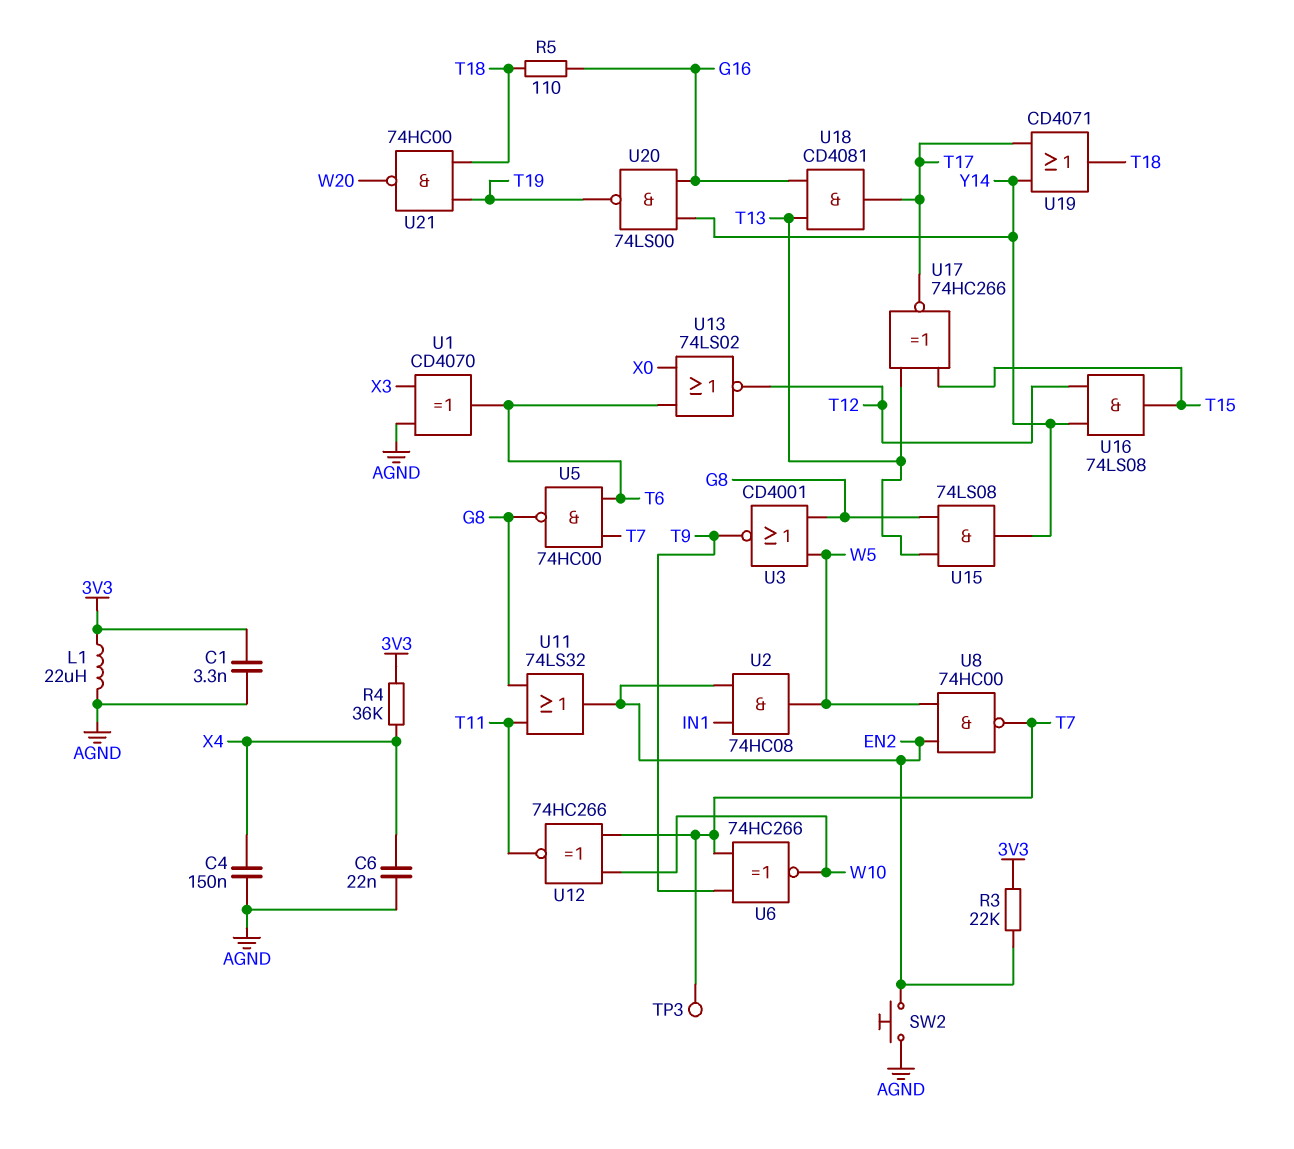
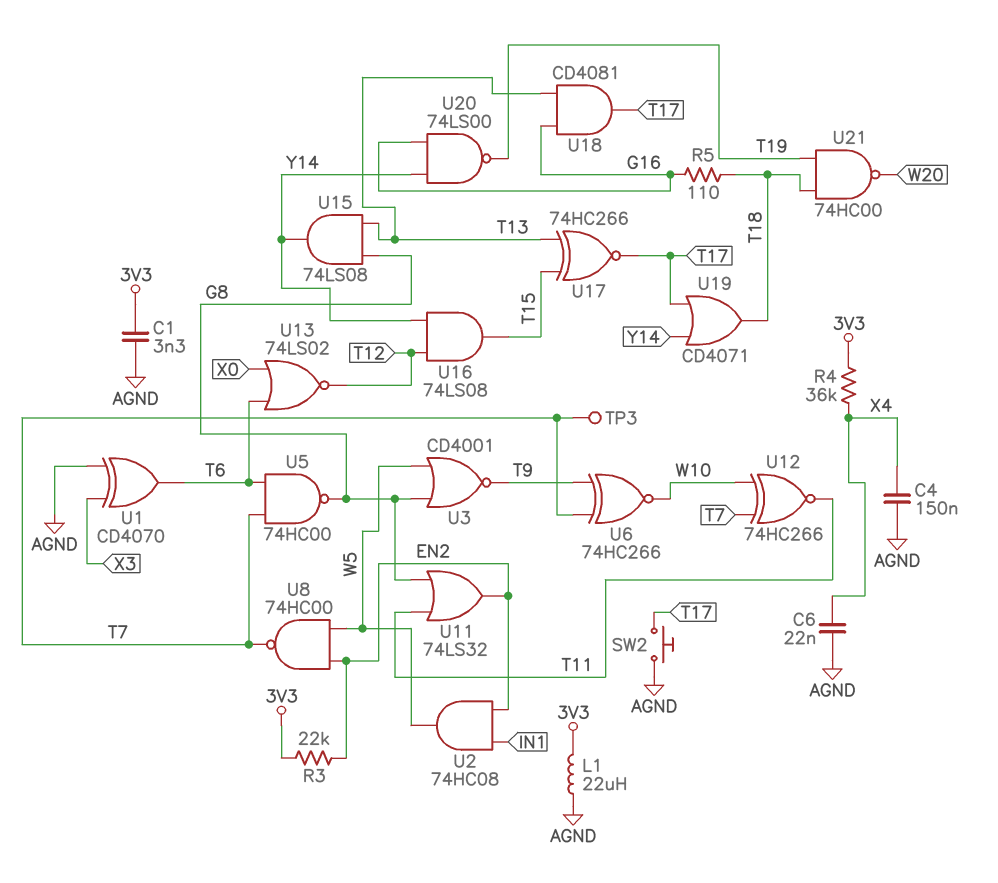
SW2: button (AGND, EN2) -> button (AGND, T17)

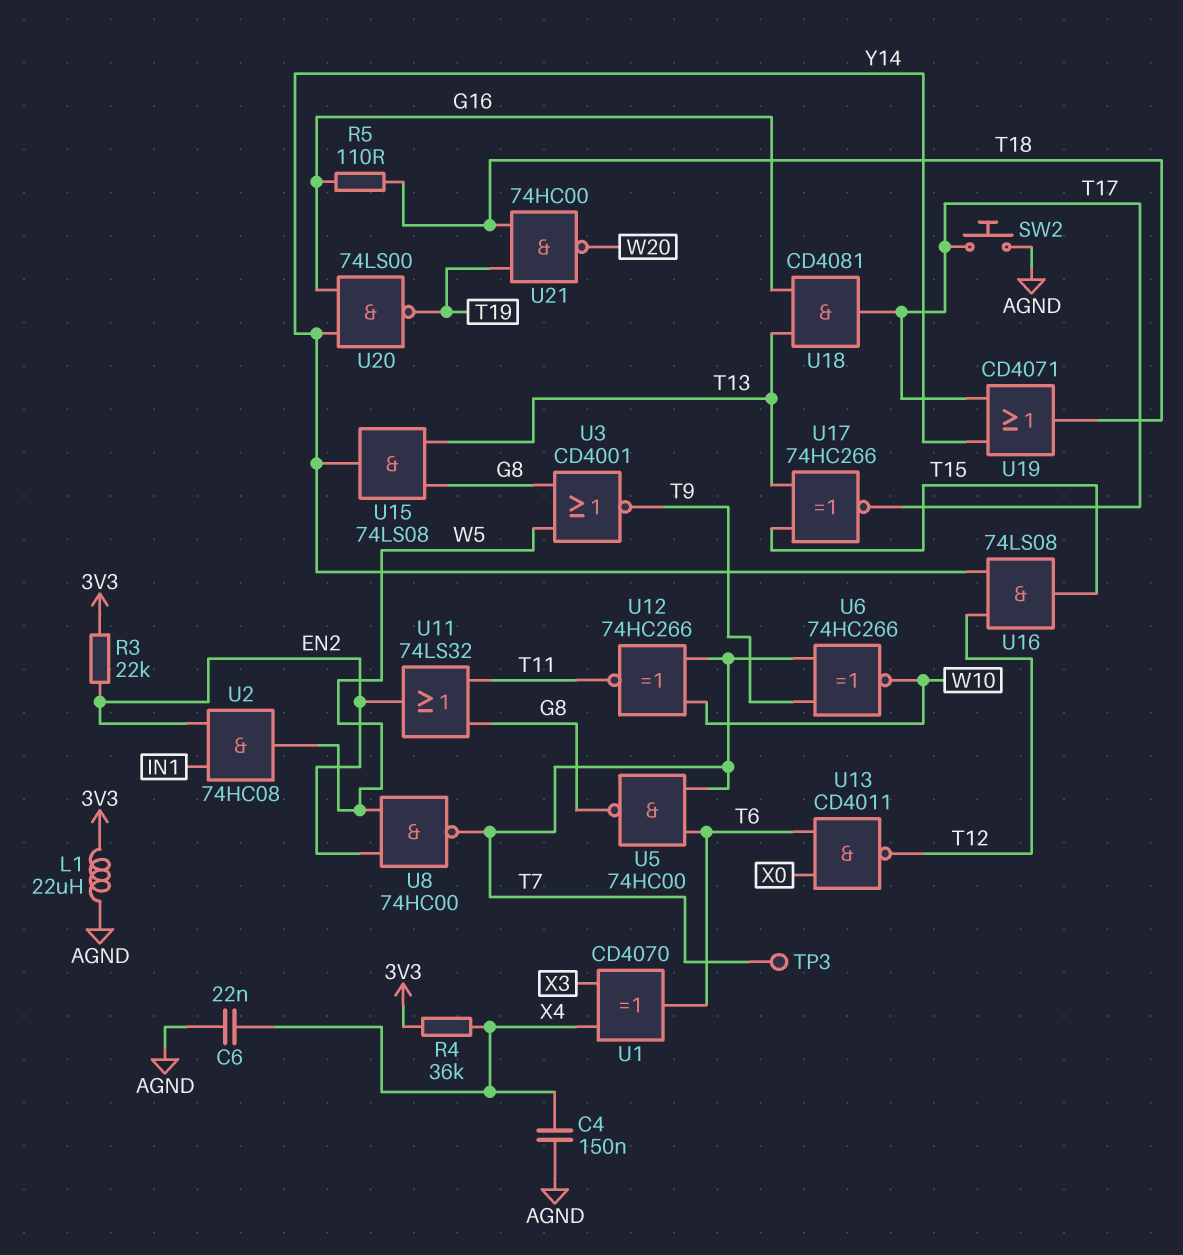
C1: 3.3nF (3V3, AGND) -> none
U1: XOR CD4070 (in AGND, in X3, out T6) -> XOR CD4070 (in X3, in X4, out T6)
U13: NOR 74LS02 (in T6, in X0, out T12) -> NAND CD4011 (in T6, in X0, out T12)

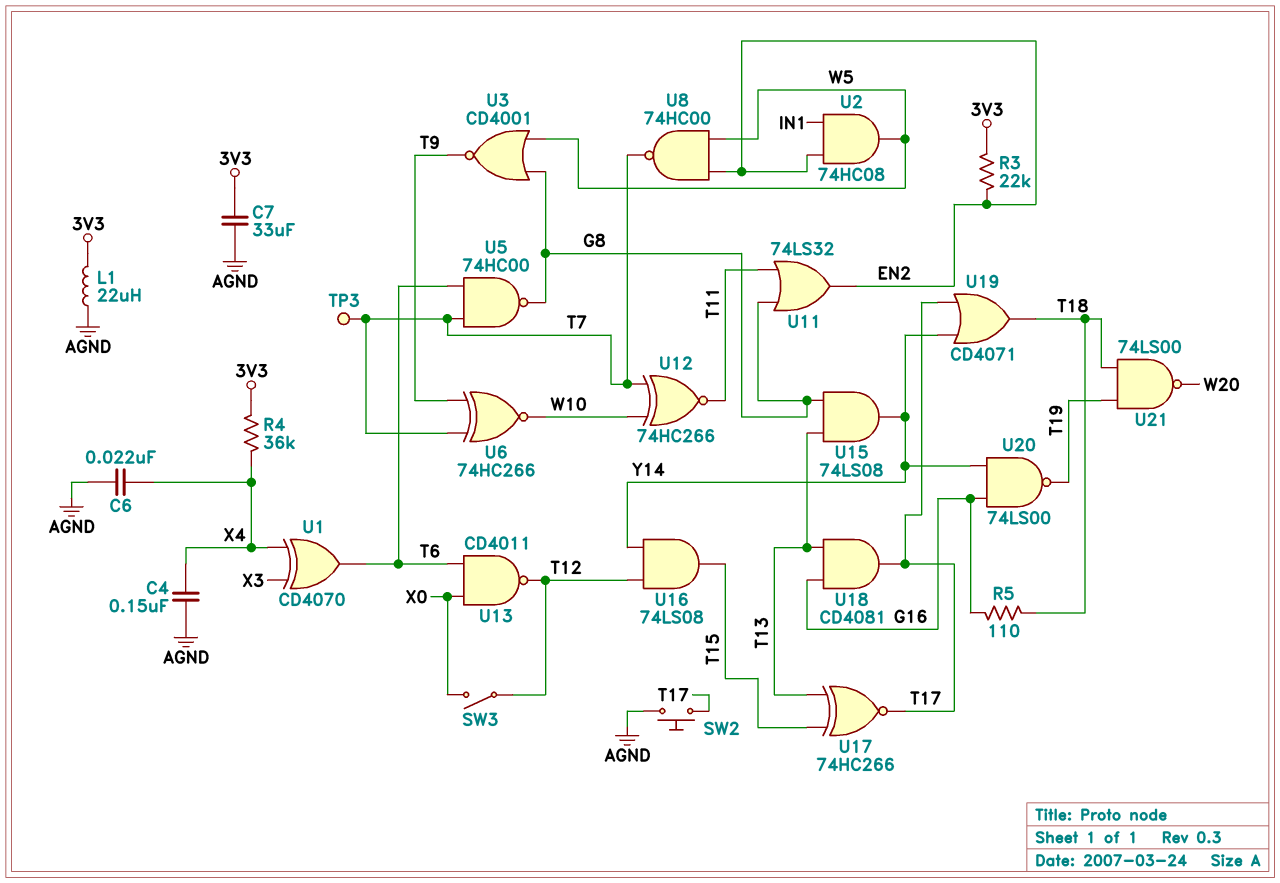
C7: none -> 33uF (3V3, AGND)
SW3: none -> switch (T12, X0)
U21: NAND 74HC00 (in T18, in T19, out W20) -> NAND 74LS00 (in T18, in T19, out W20)

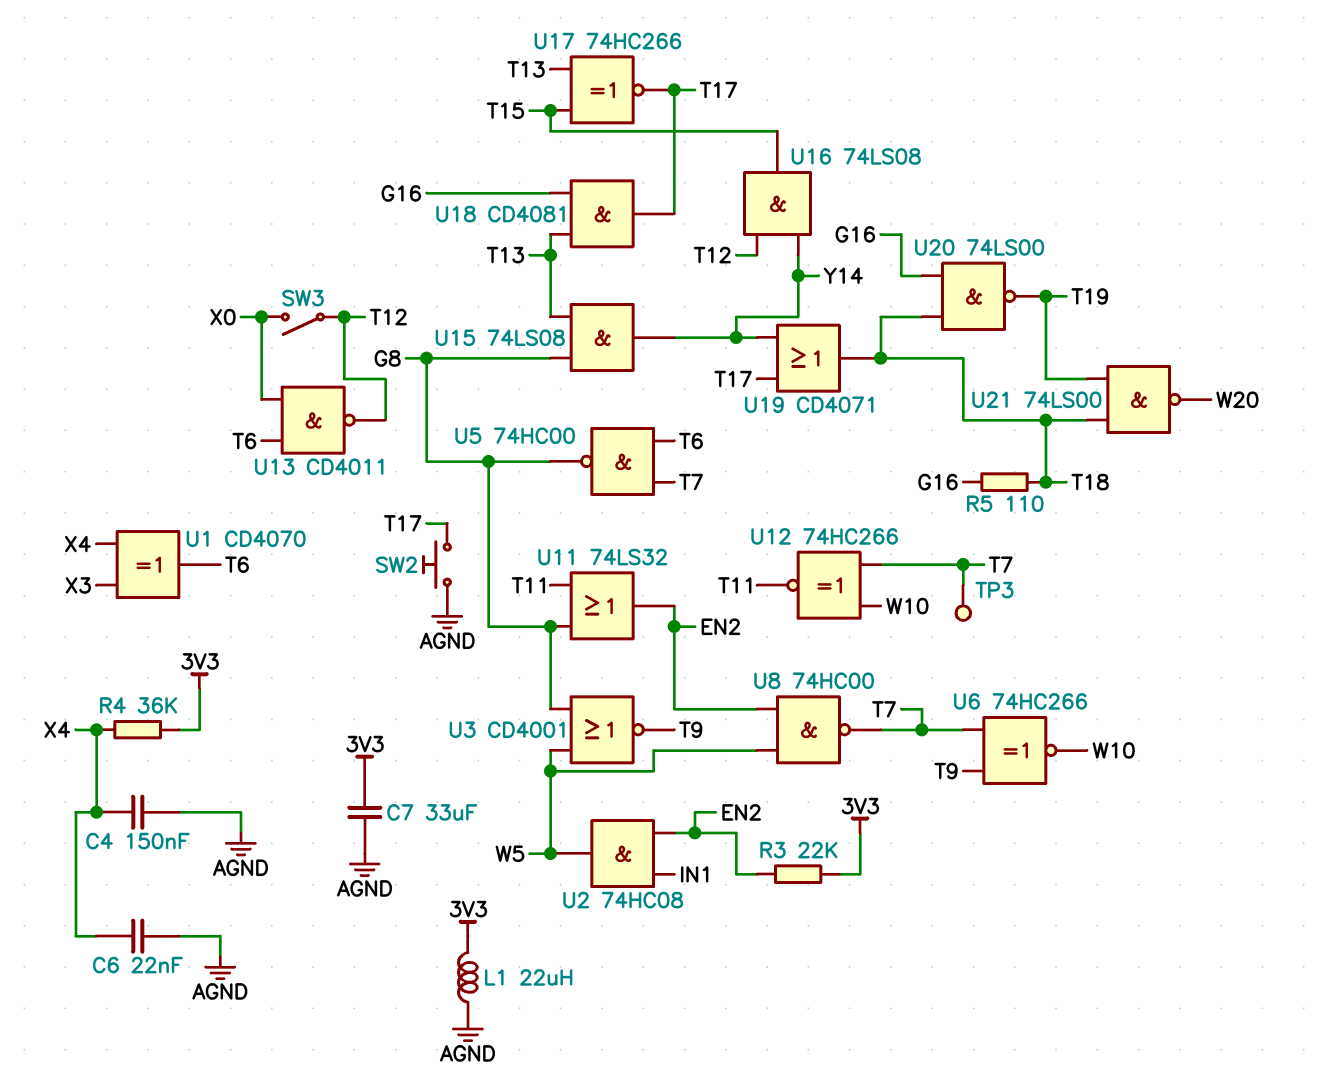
U20: NAND 74LS00 (in G16, in Y14, out T19) -> NAND 74LS00 (in G16, in T18, out T19)

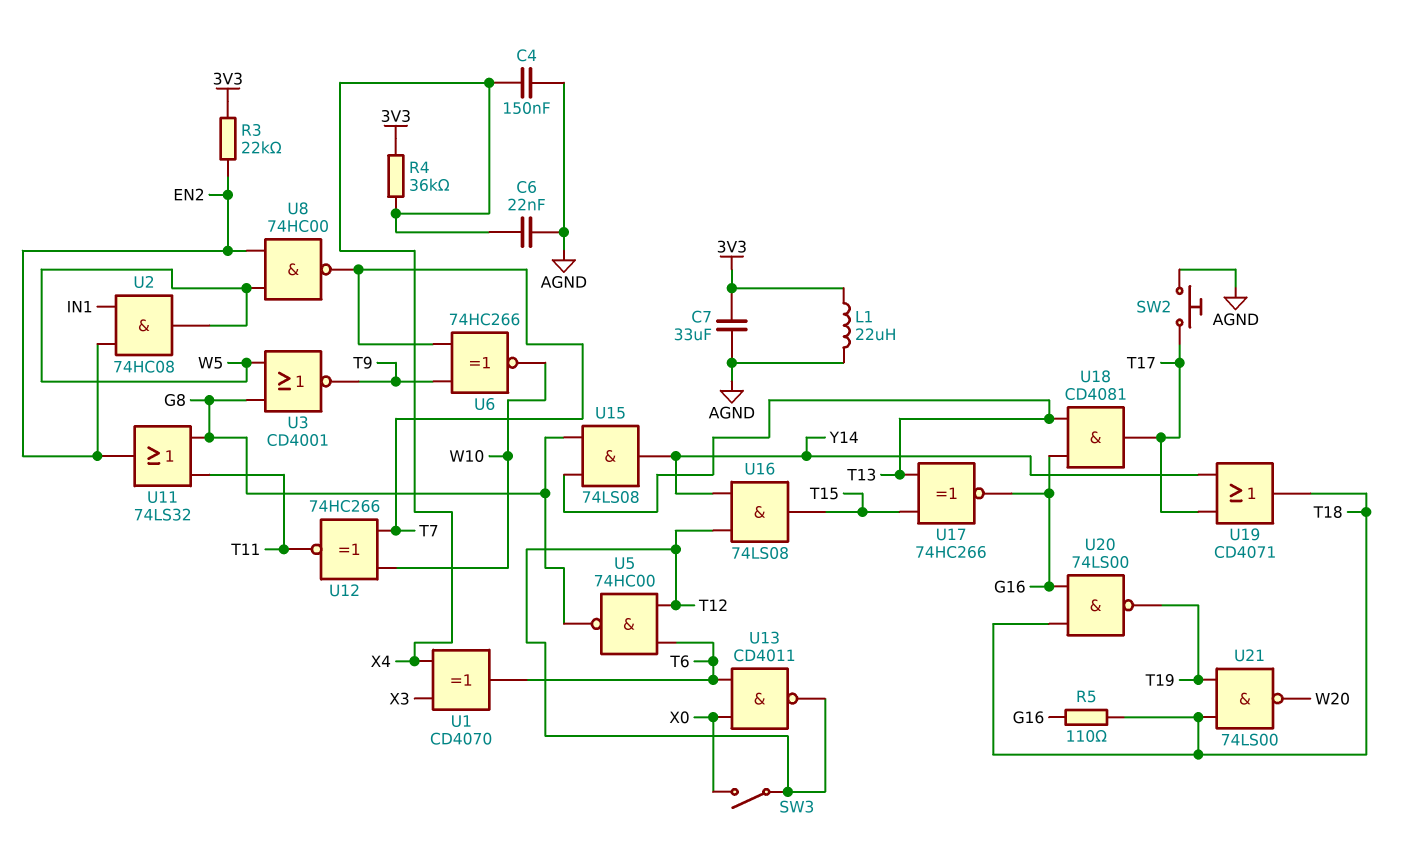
TP3: test point (T7) -> none
U5: NAND 74HC00 (in T6, in T7, out G8) -> NAND 74HC00 (in T6, in T12, out G8)
U17: XNOR 74HC266 (in T13, in T15, out T17) -> XNOR 74HC266 (in T13, in T15, out G16)

